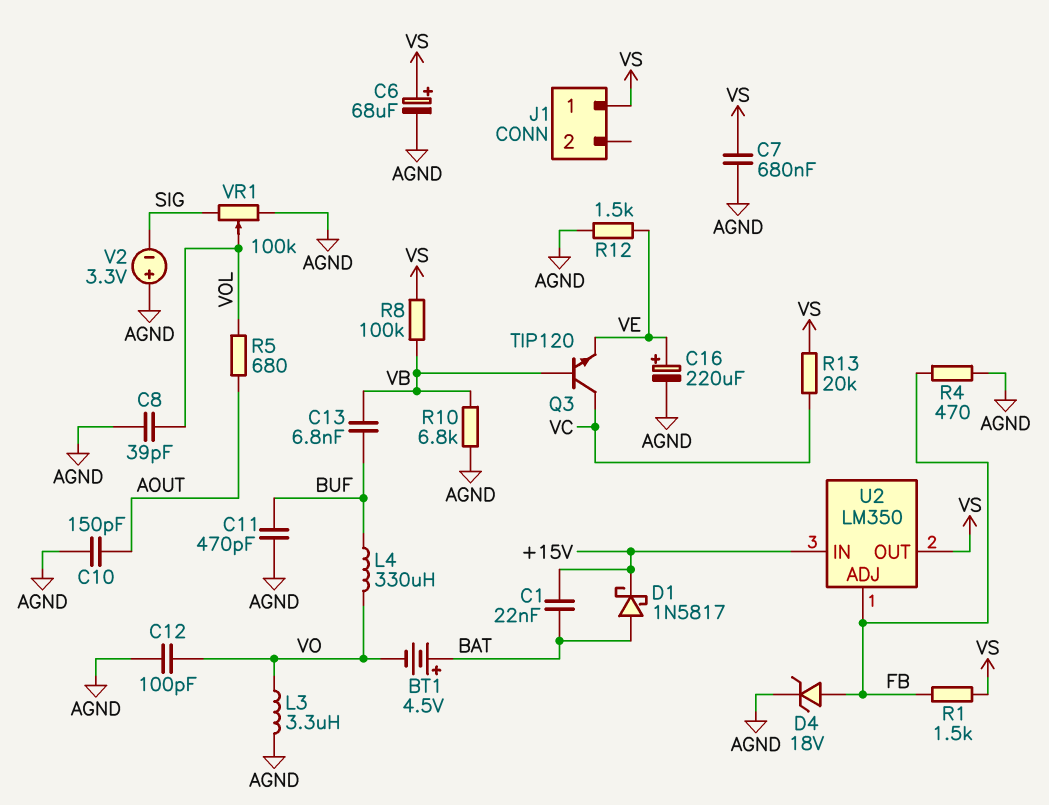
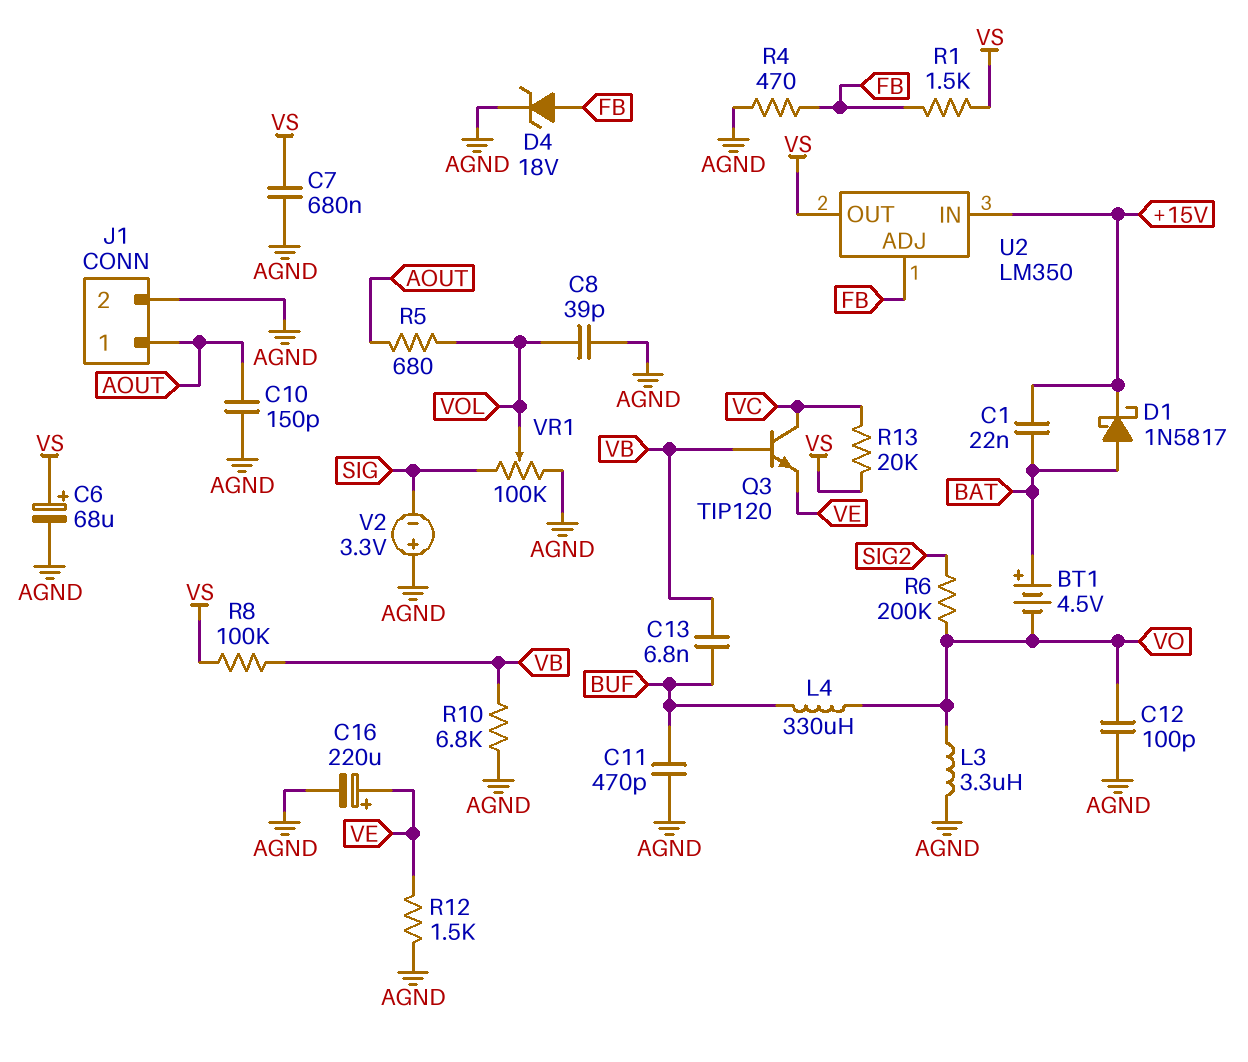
J1 pin 1: VS -> AOUT
J1 pin 2: none -> AGND
R6: none -> 200k (SIG2, VO)

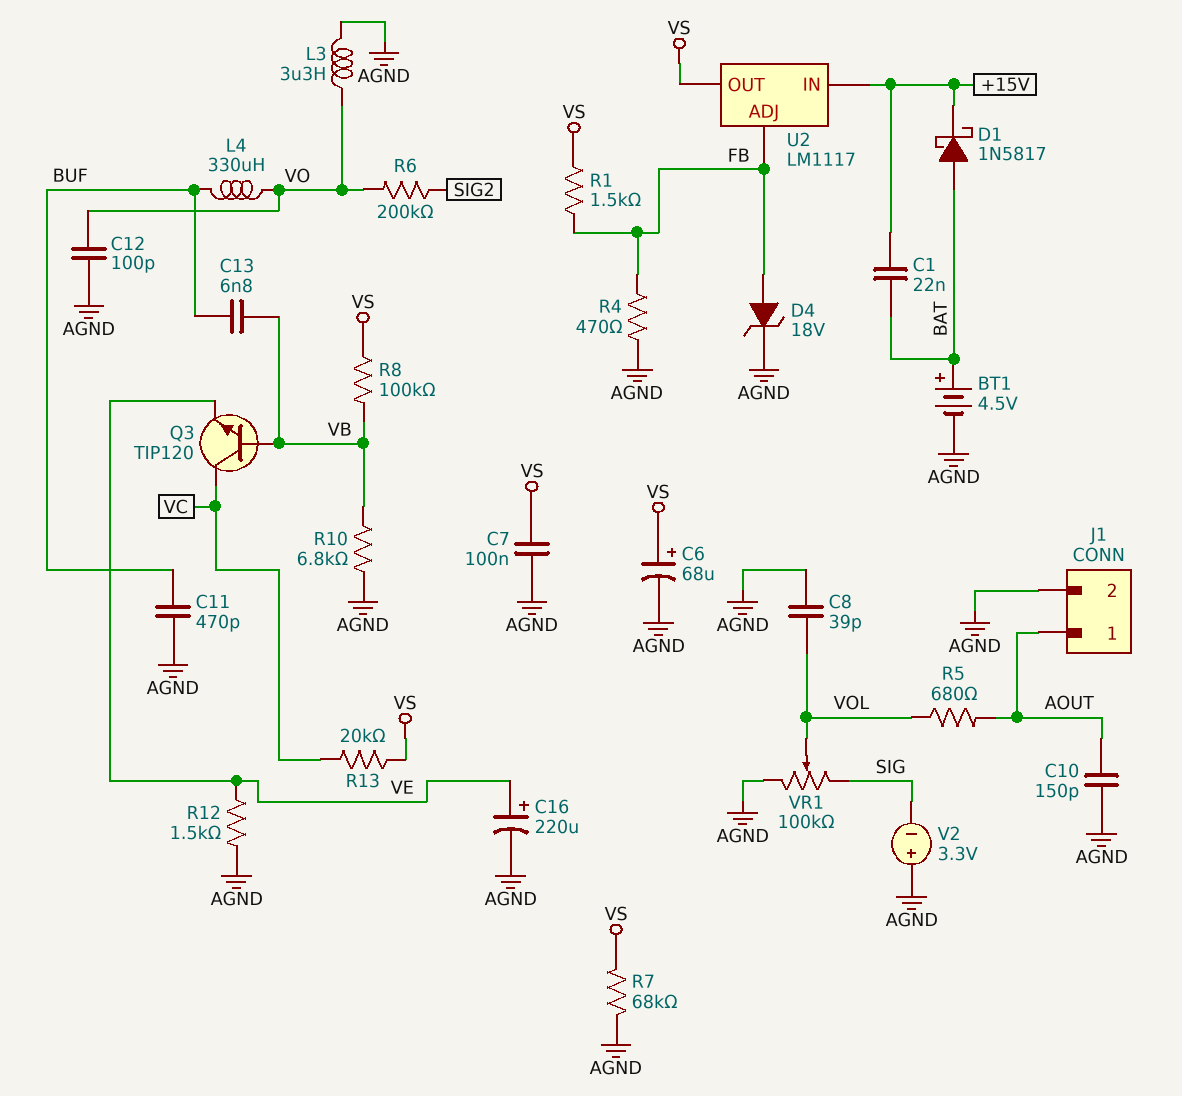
BT1: 4.5V (plus BAT, minus VO) -> 4.5V (plus BAT, minus AGND)
C7: 680nF (AGND, VS) -> 100nF (AGND, VS)
R7: none -> 68k (AGND, VS)
U2: LM350 -> LM1117

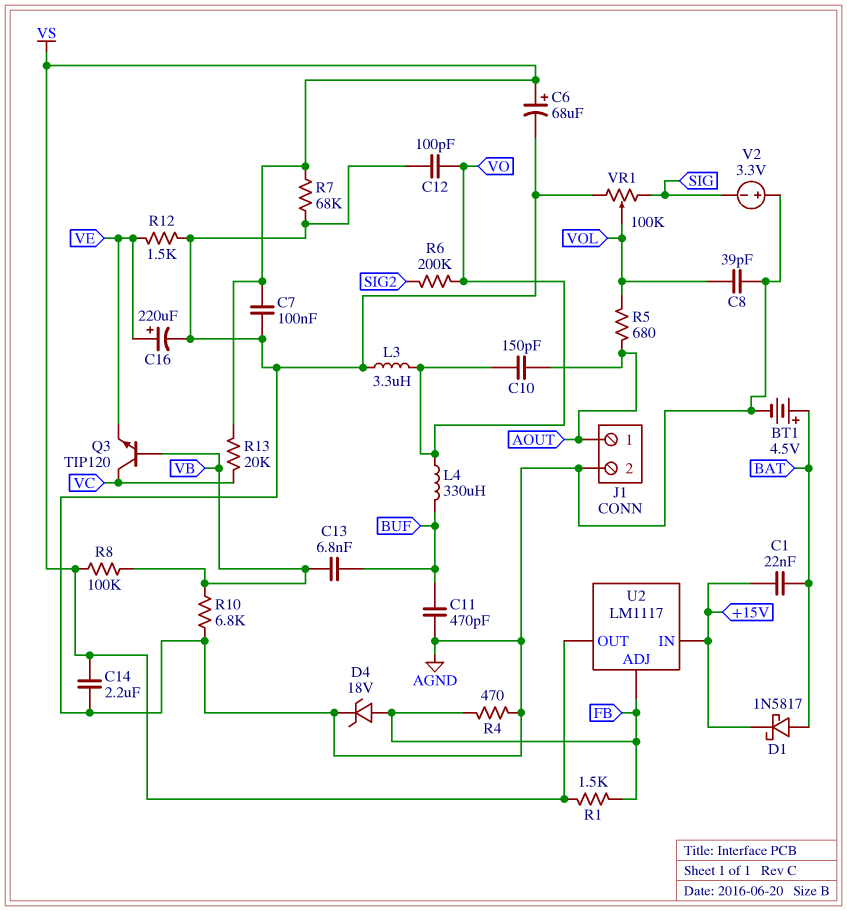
C10: 150pF (AGND, AOUT) -> 150pF (AOUT, VO)
C14: none -> 2.2uF (AGND, VS)

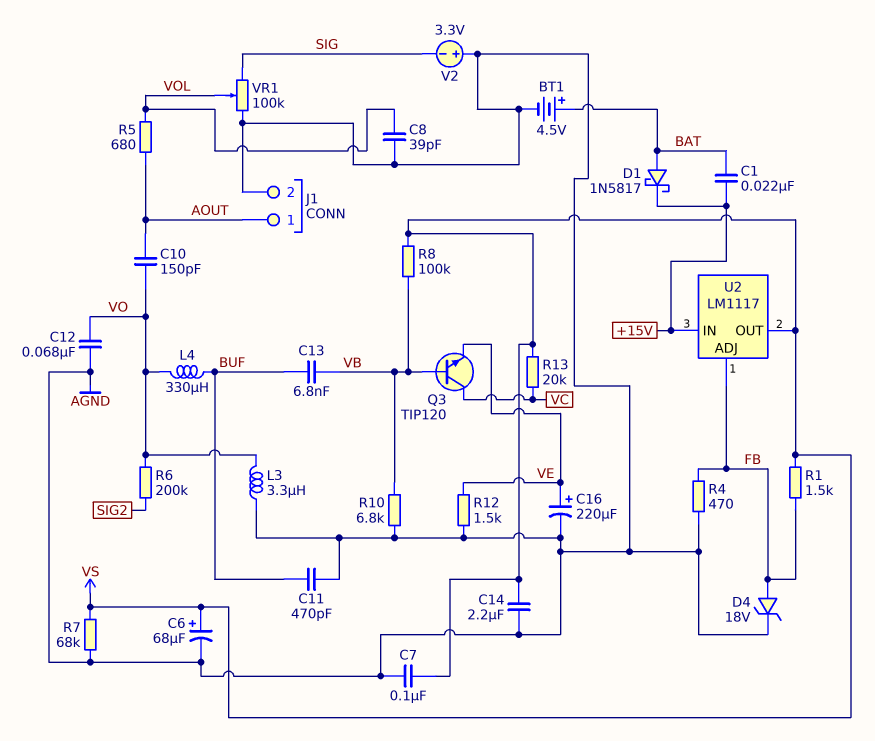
C12: 100pF (AGND, VO) -> 68nF (AGND, VO)

